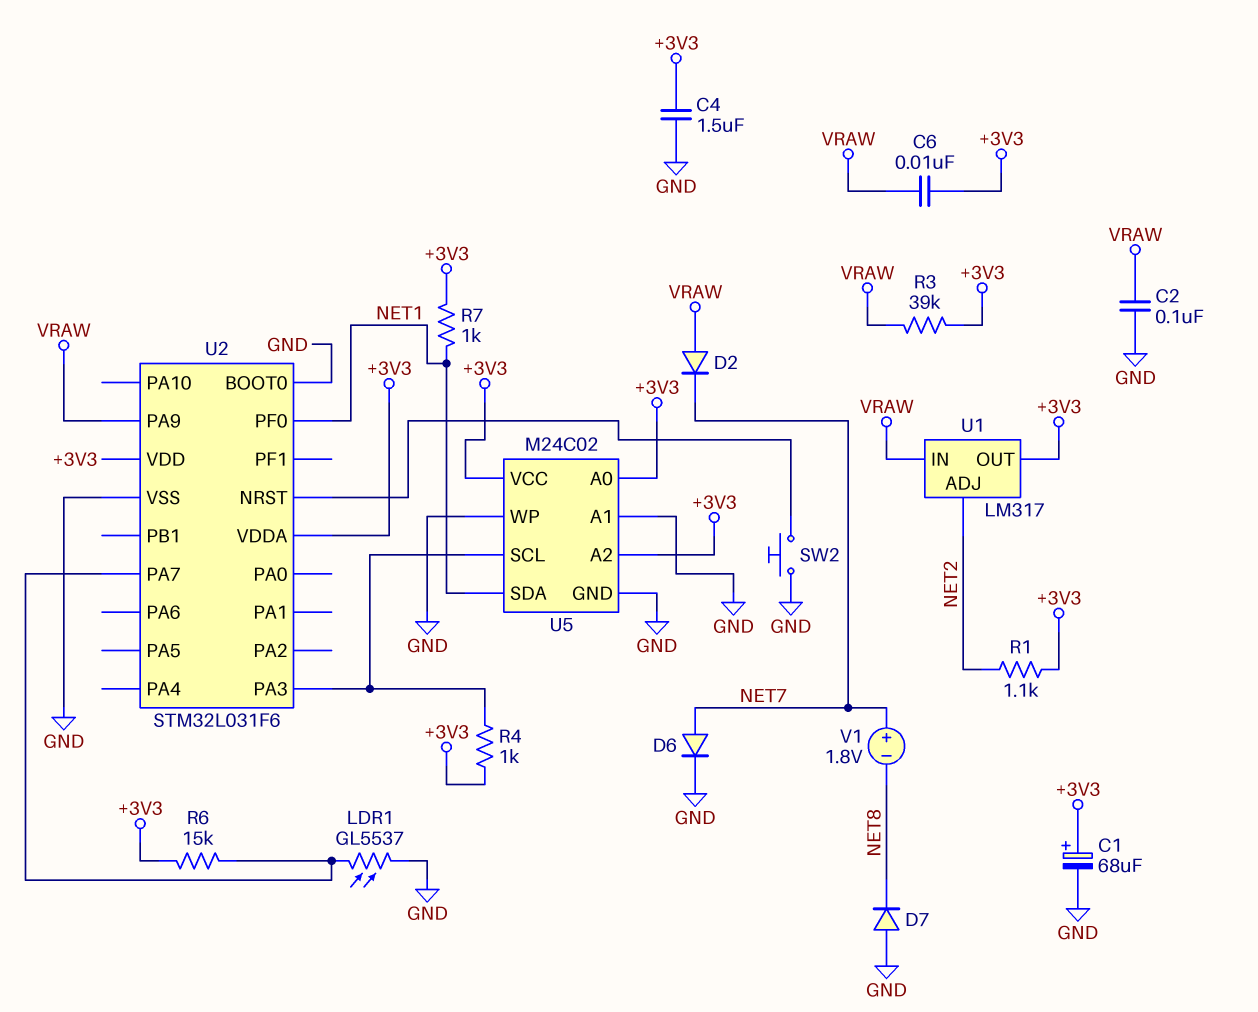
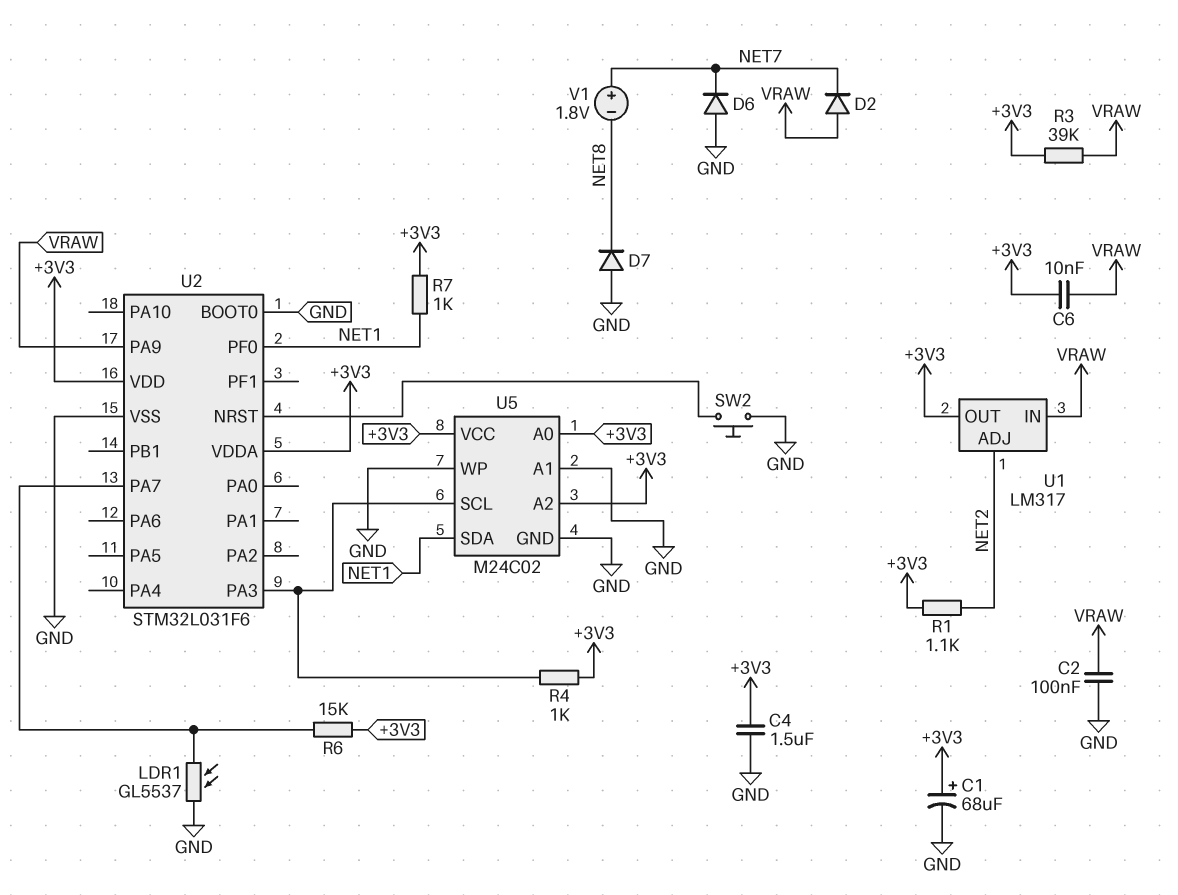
D6: diode (A NET7, K GND) -> diode (A GND, K NET7)

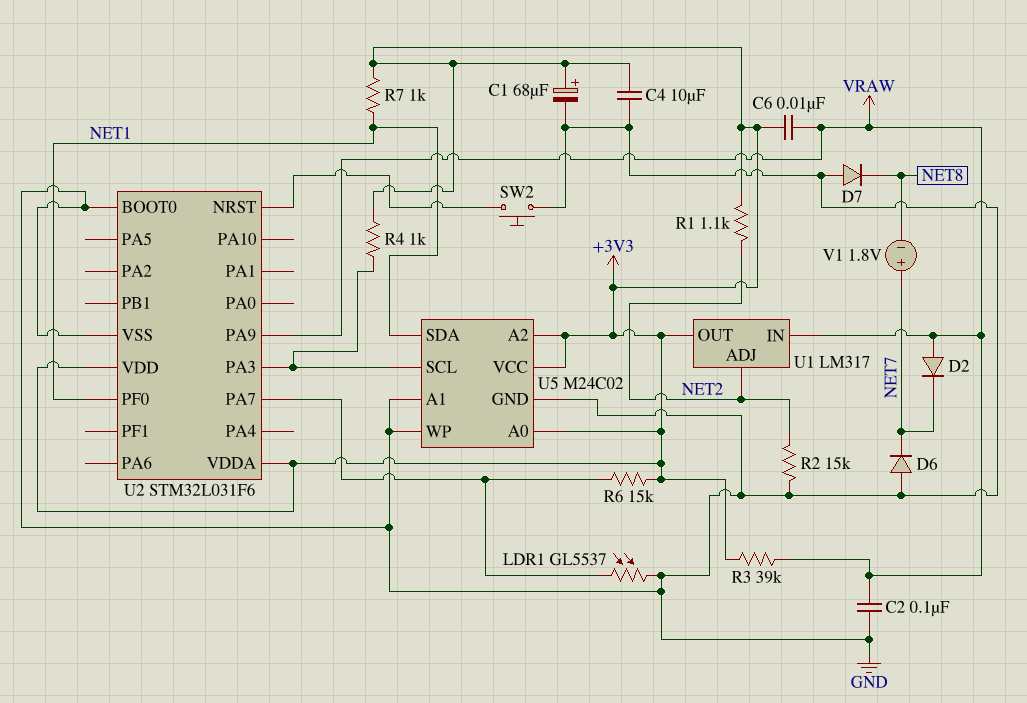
C4: 1.5uF (+3V3, GND) -> 10uF (+3V3, GND)
R2: none -> 15k (GND, NET2)

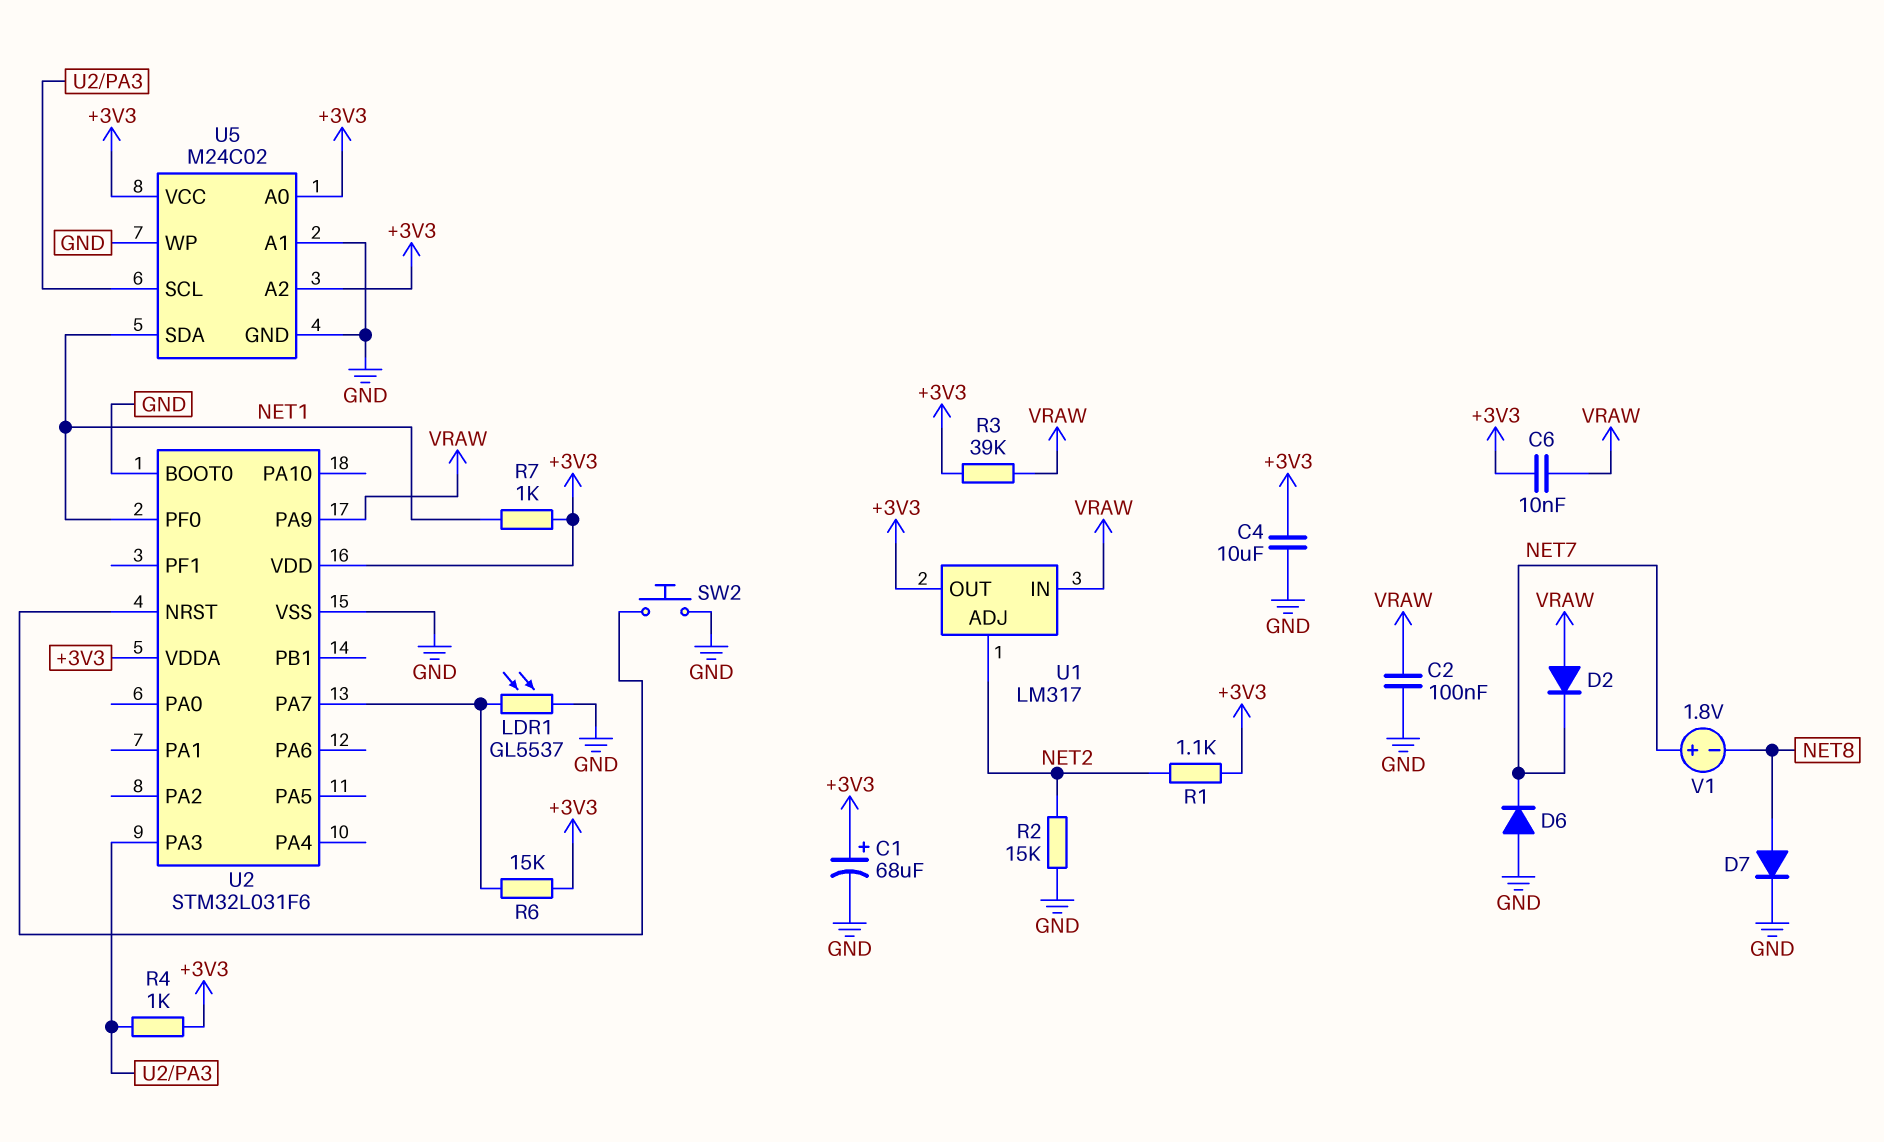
D7: diode (A GND, K NET8) -> diode (A NET8, K GND)

